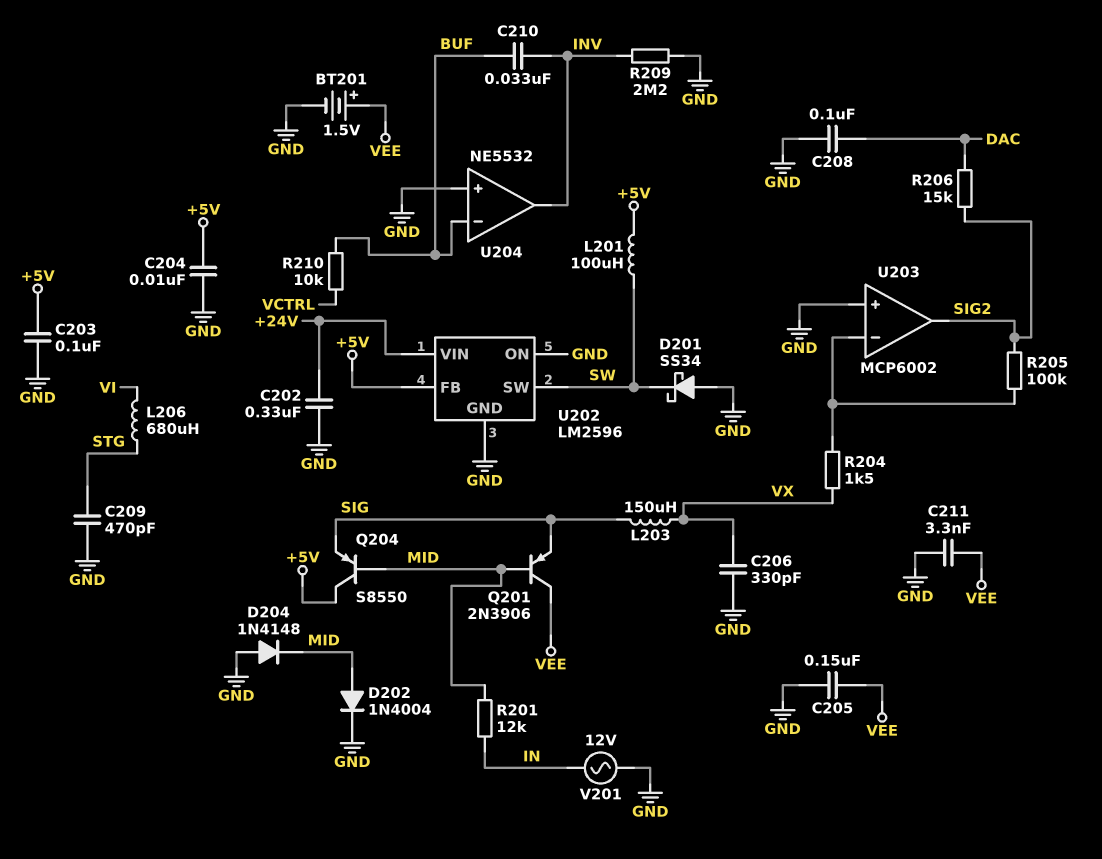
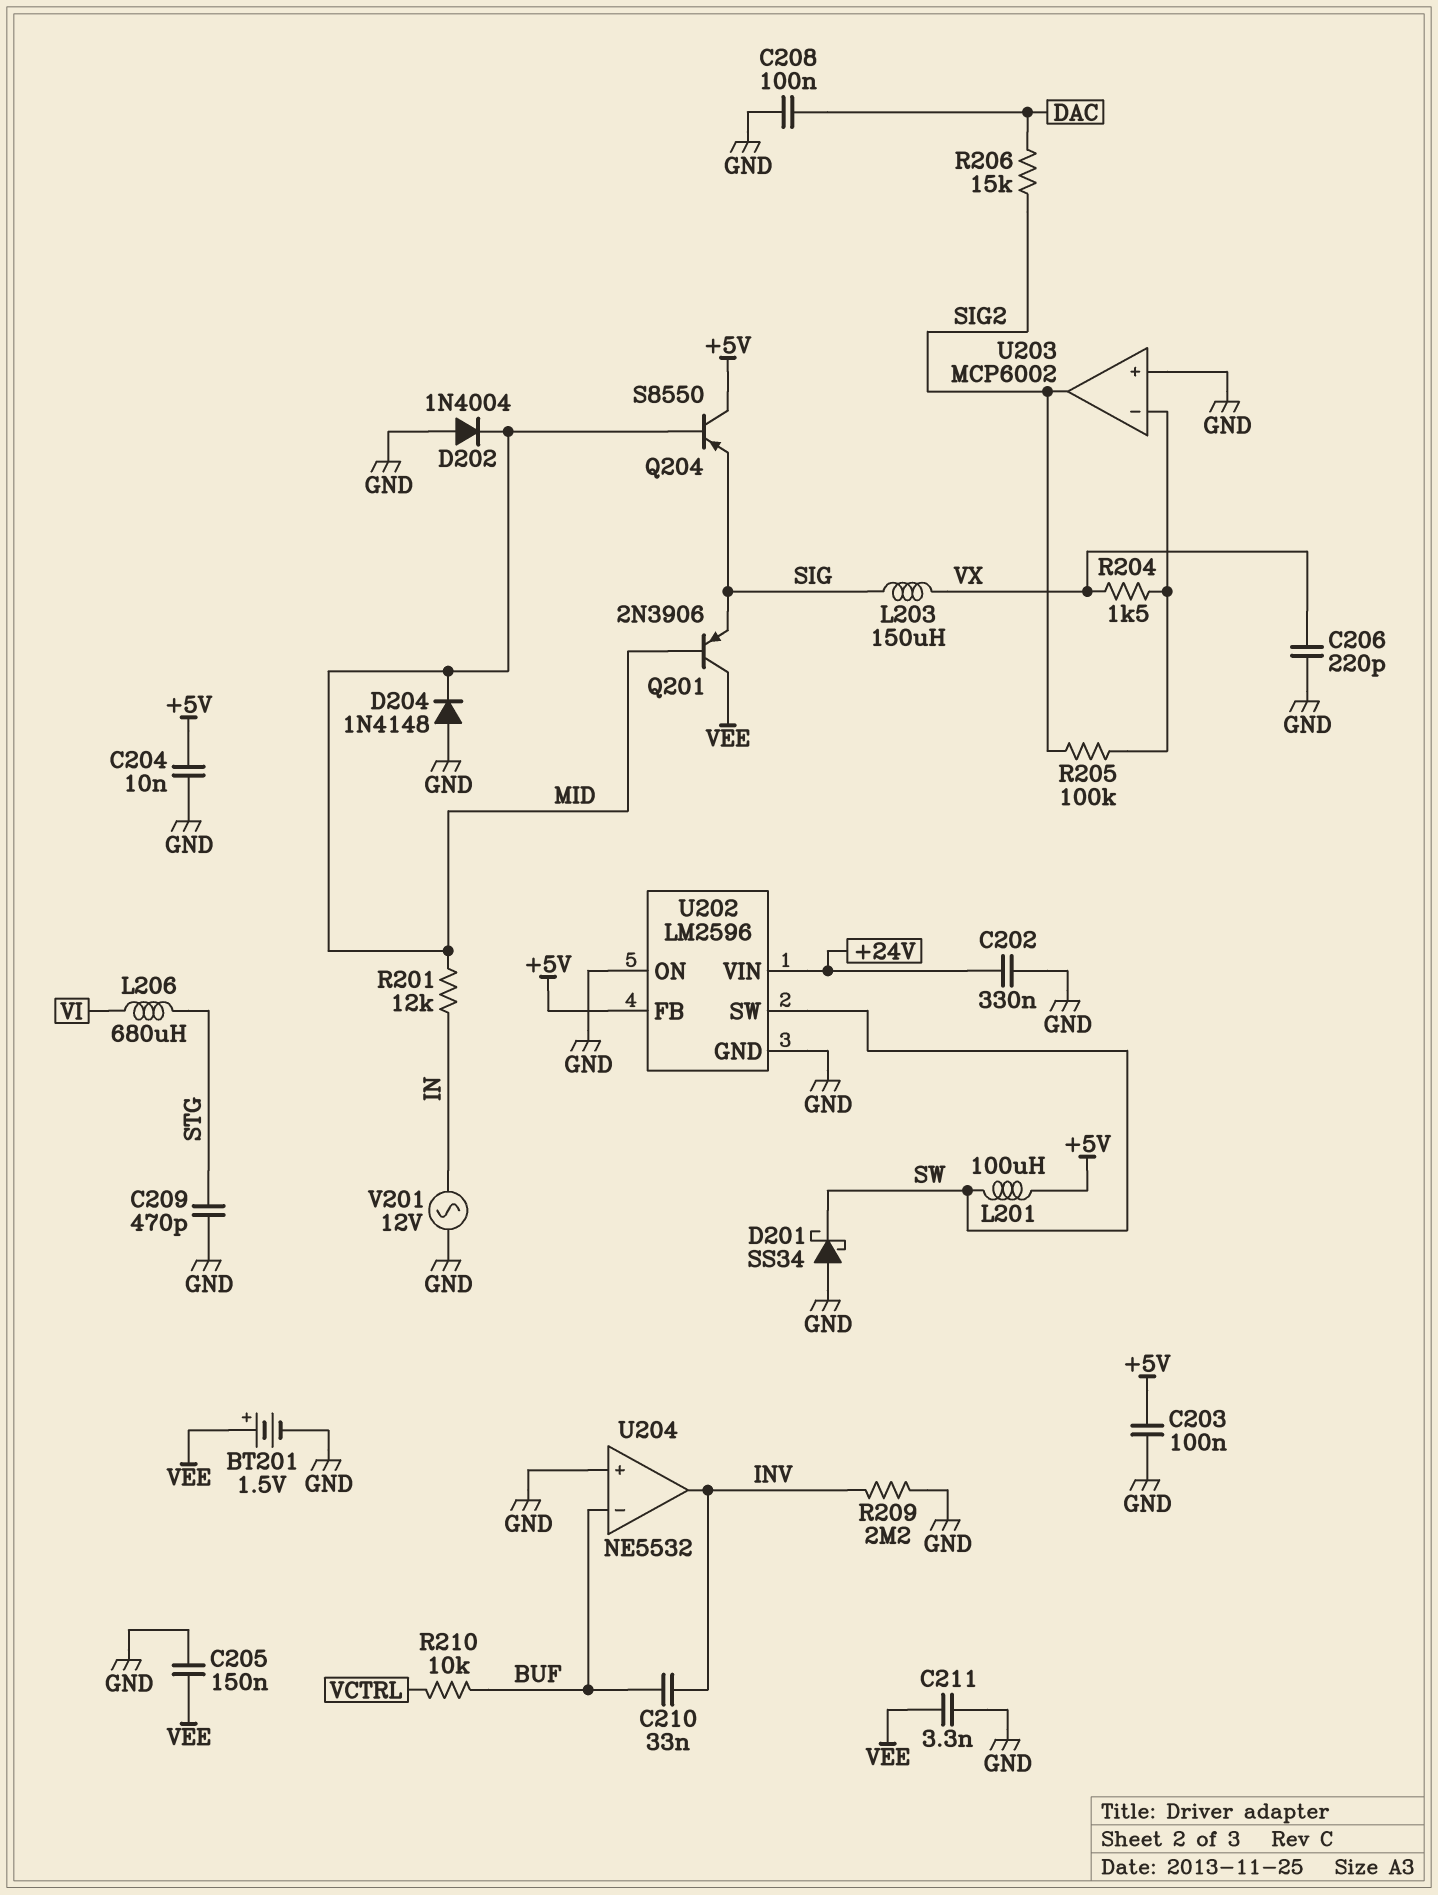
C206: 330pF (GND, VX) -> 220pF (GND, VX)
D202: diode 1N4004 (A MID, K GND) -> diode 1N4004 (A GND, K MID)

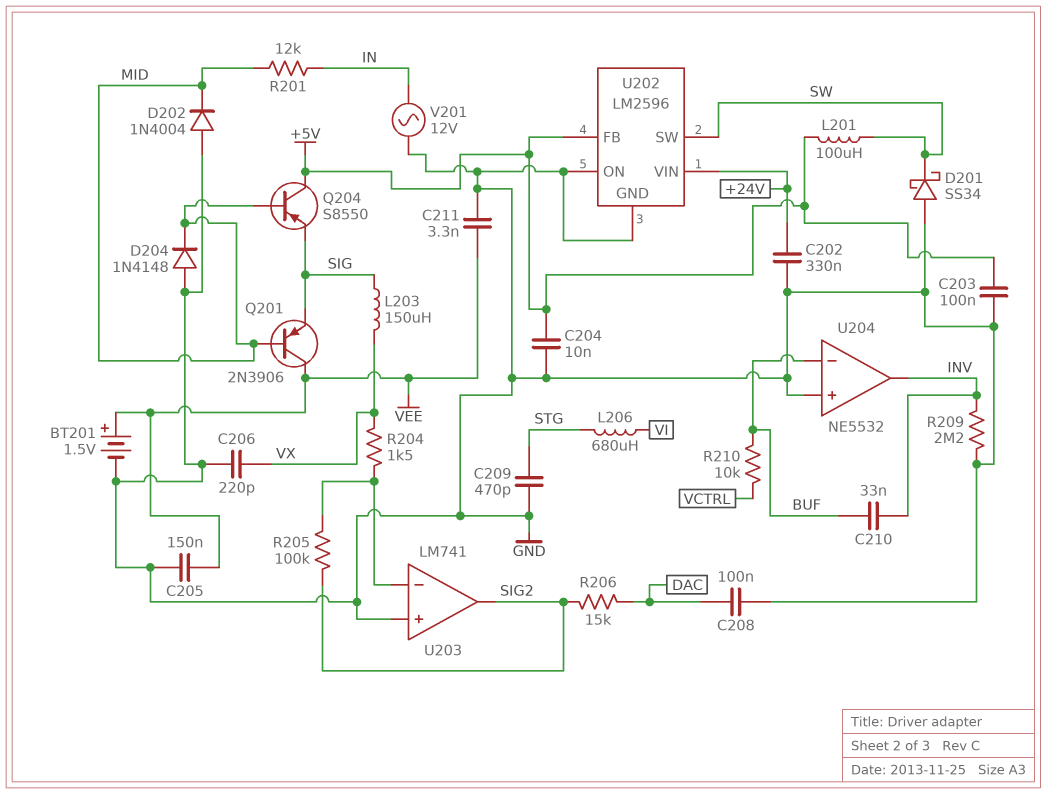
U203: MCP6002 -> LM741

